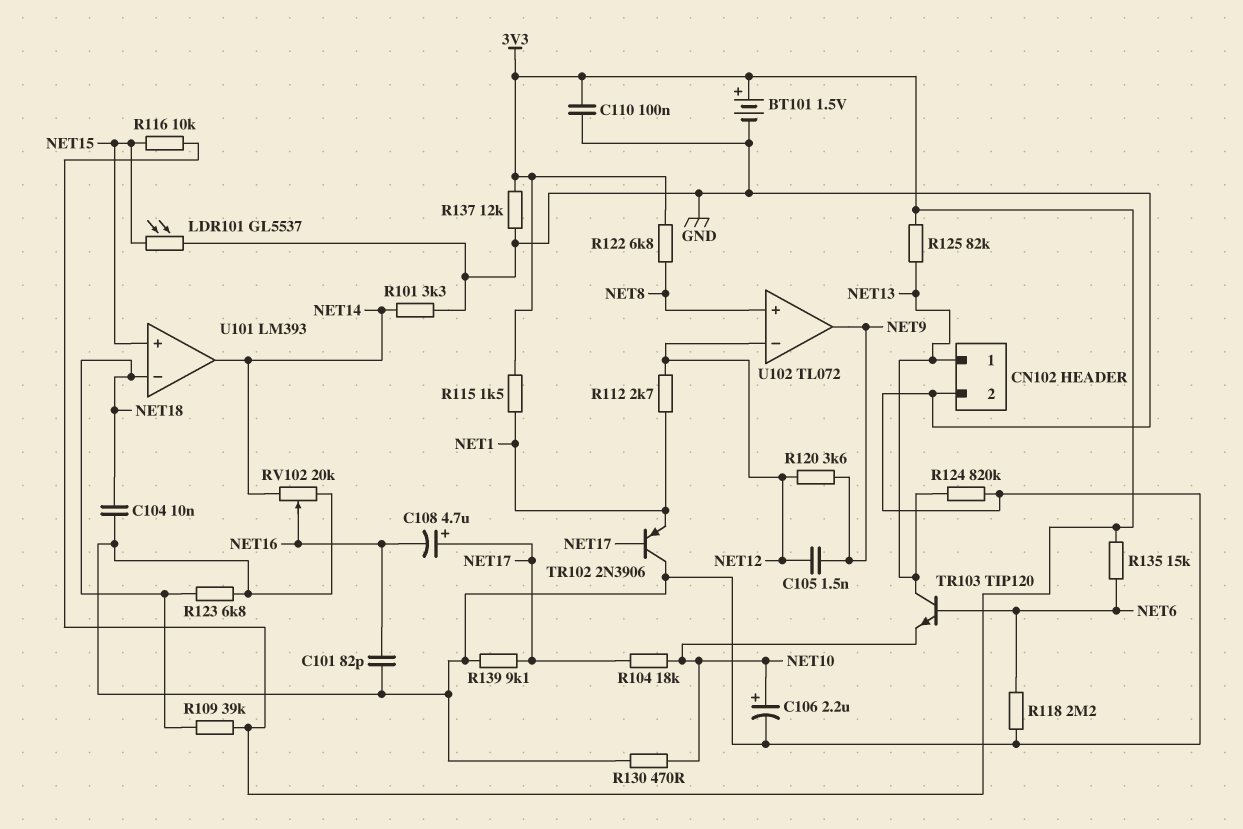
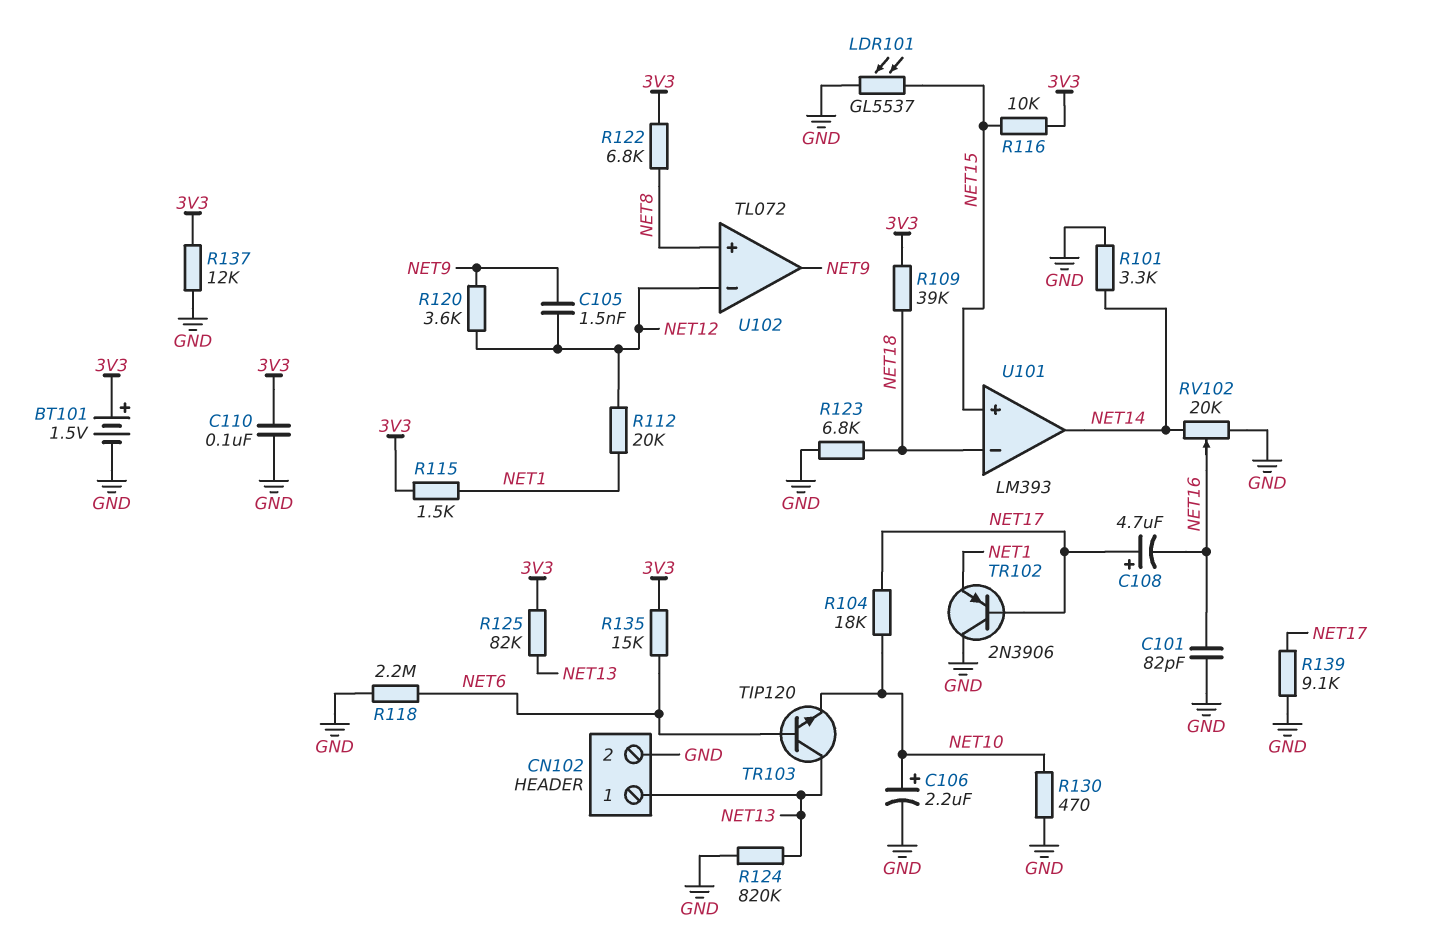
C104: 10nF (GND, NET18) -> none
R112: 2.7k (NET1, NET12) -> 20k (NET1, NET12)

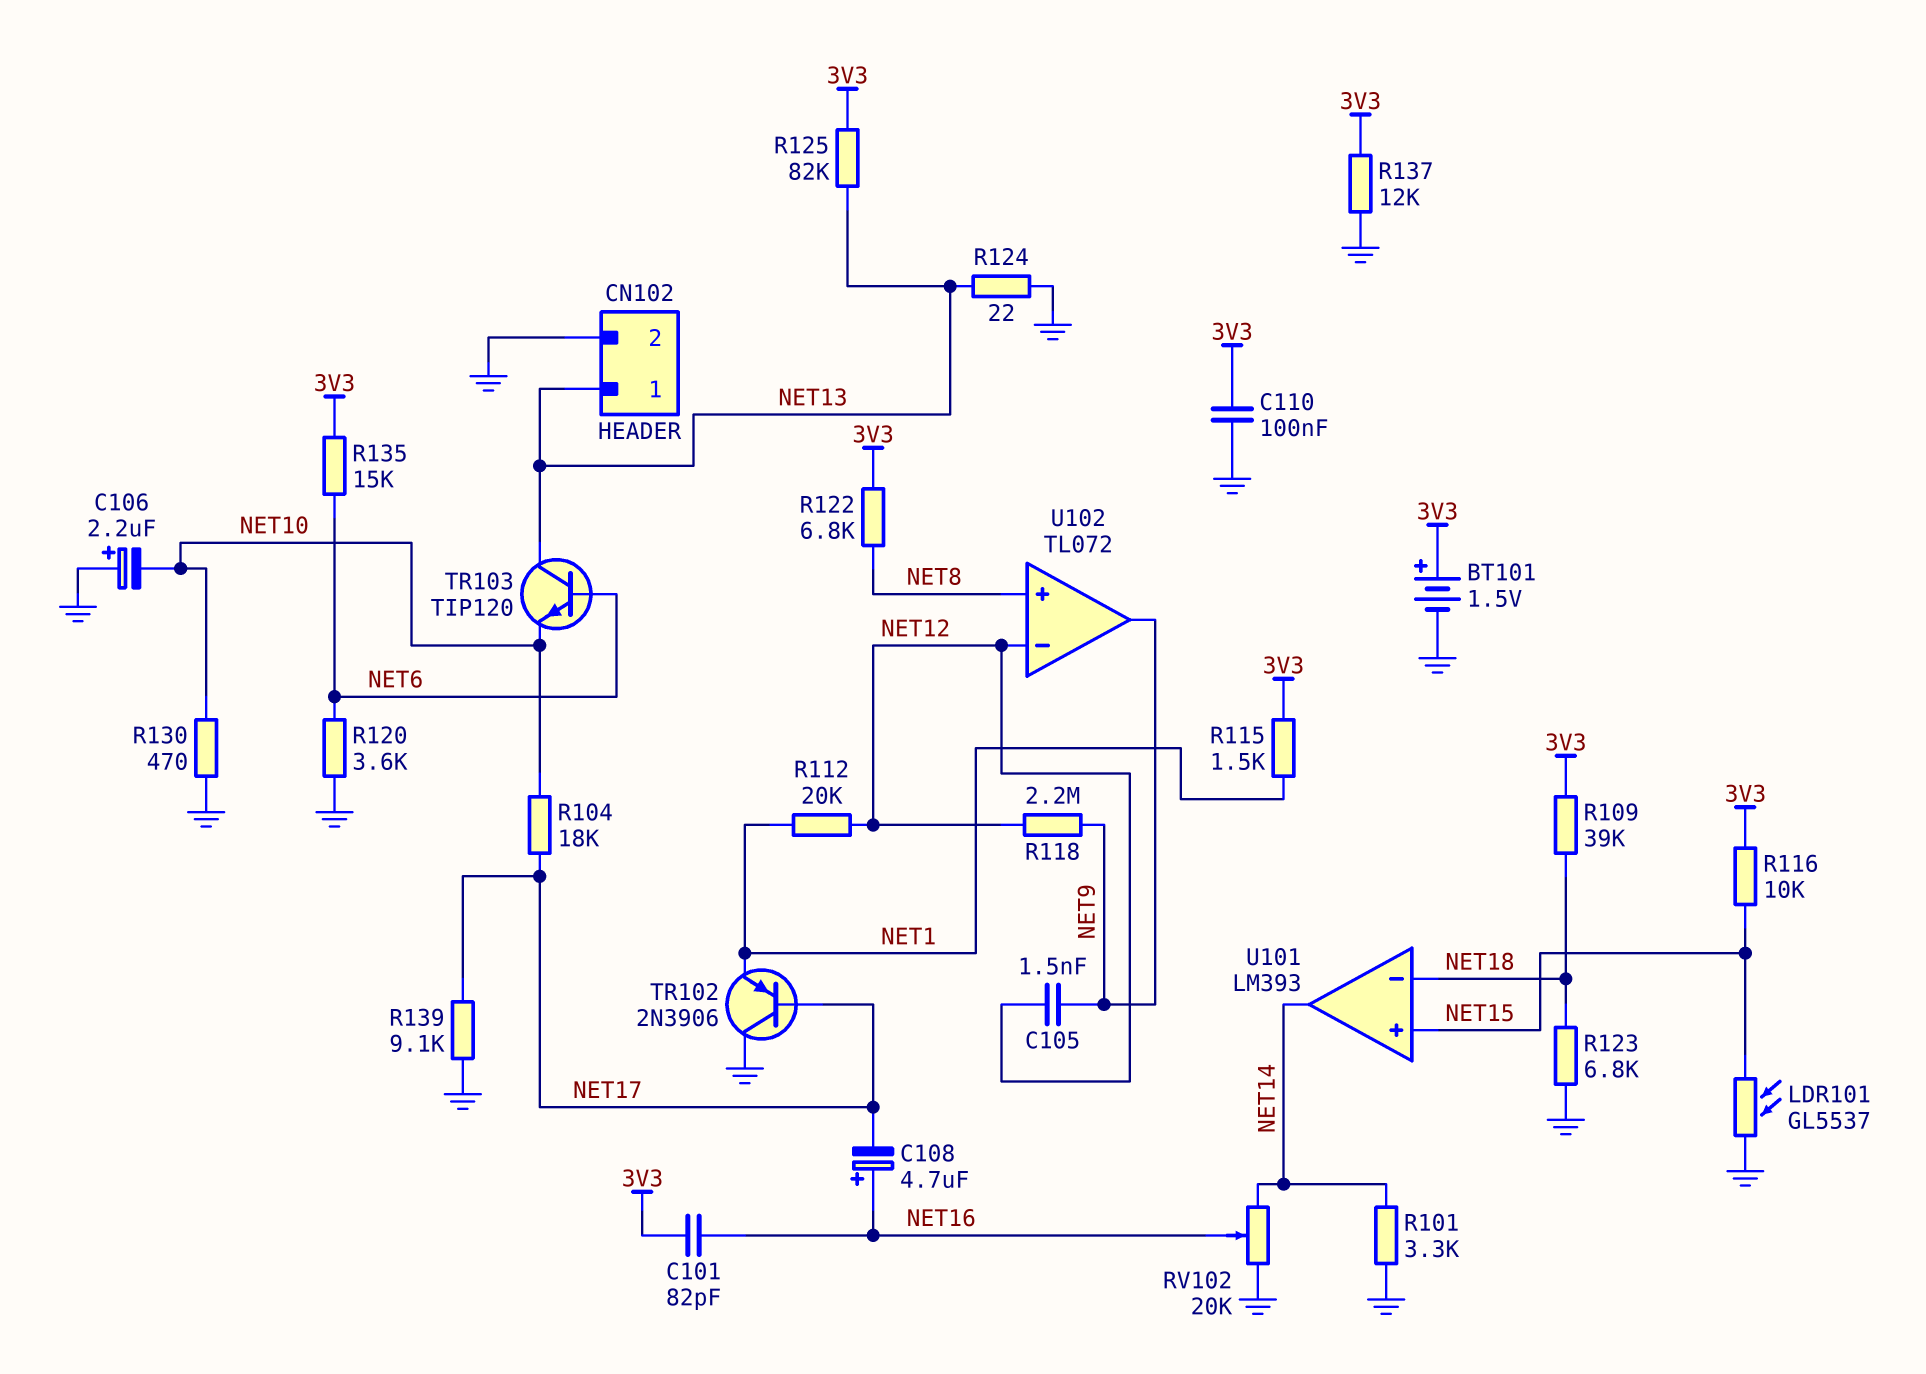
C101: 82pF (GND, NET16) -> 82pF (3V3, NET16)
C106: 2.2uF (plus NET10, minus GND) -> 2.2uF (plus GND, minus NET10)
C108: 4.7uF (plus NET17, minus NET16) -> 4.7uF (plus NET16, minus NET17)
R118: 2.2M (GND, NET6) -> 2.2M (NET9, NET12)
R120: 3.6k (NET9, NET12) -> 3.6k (GND, NET6)
R124: 820k (GND, NET13) -> 22 (GND, NET13)

